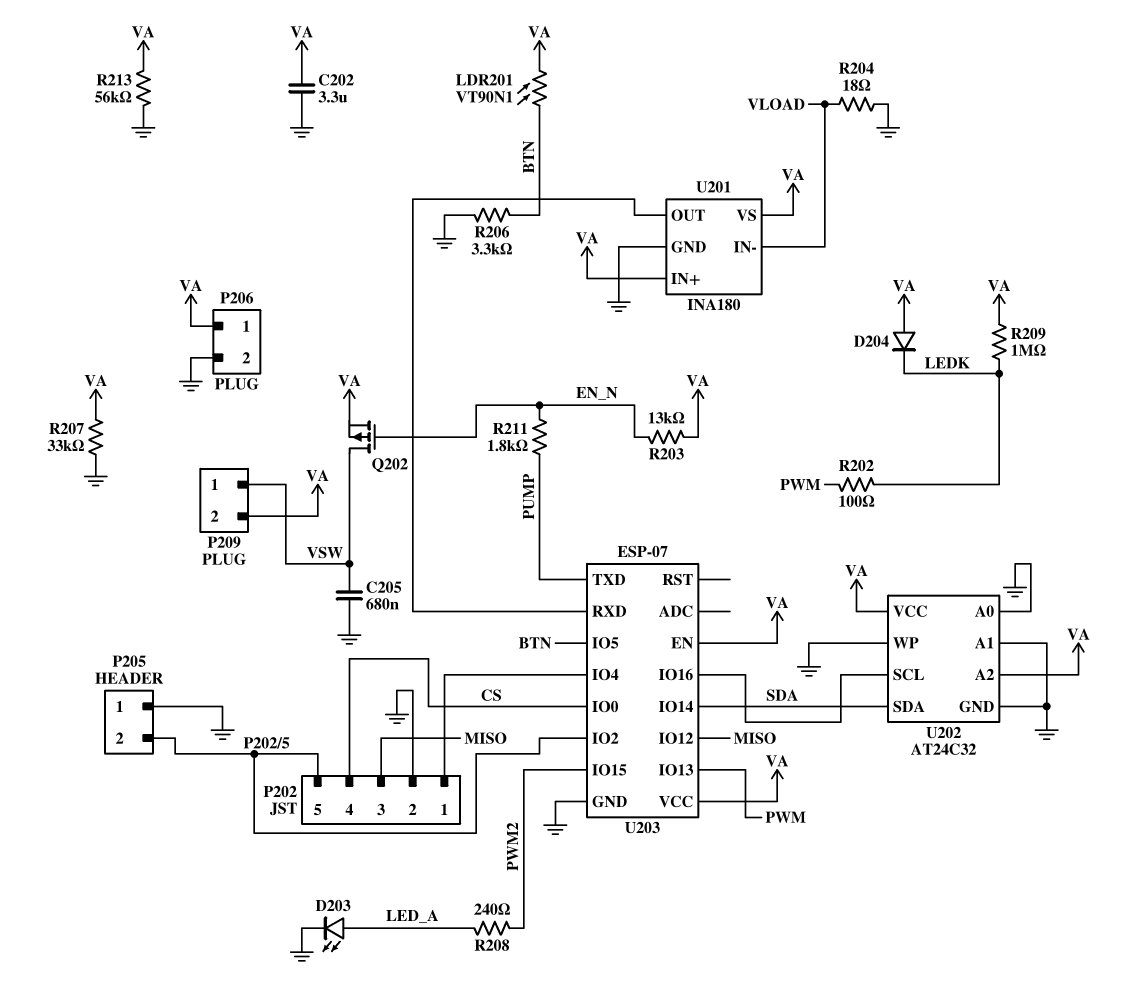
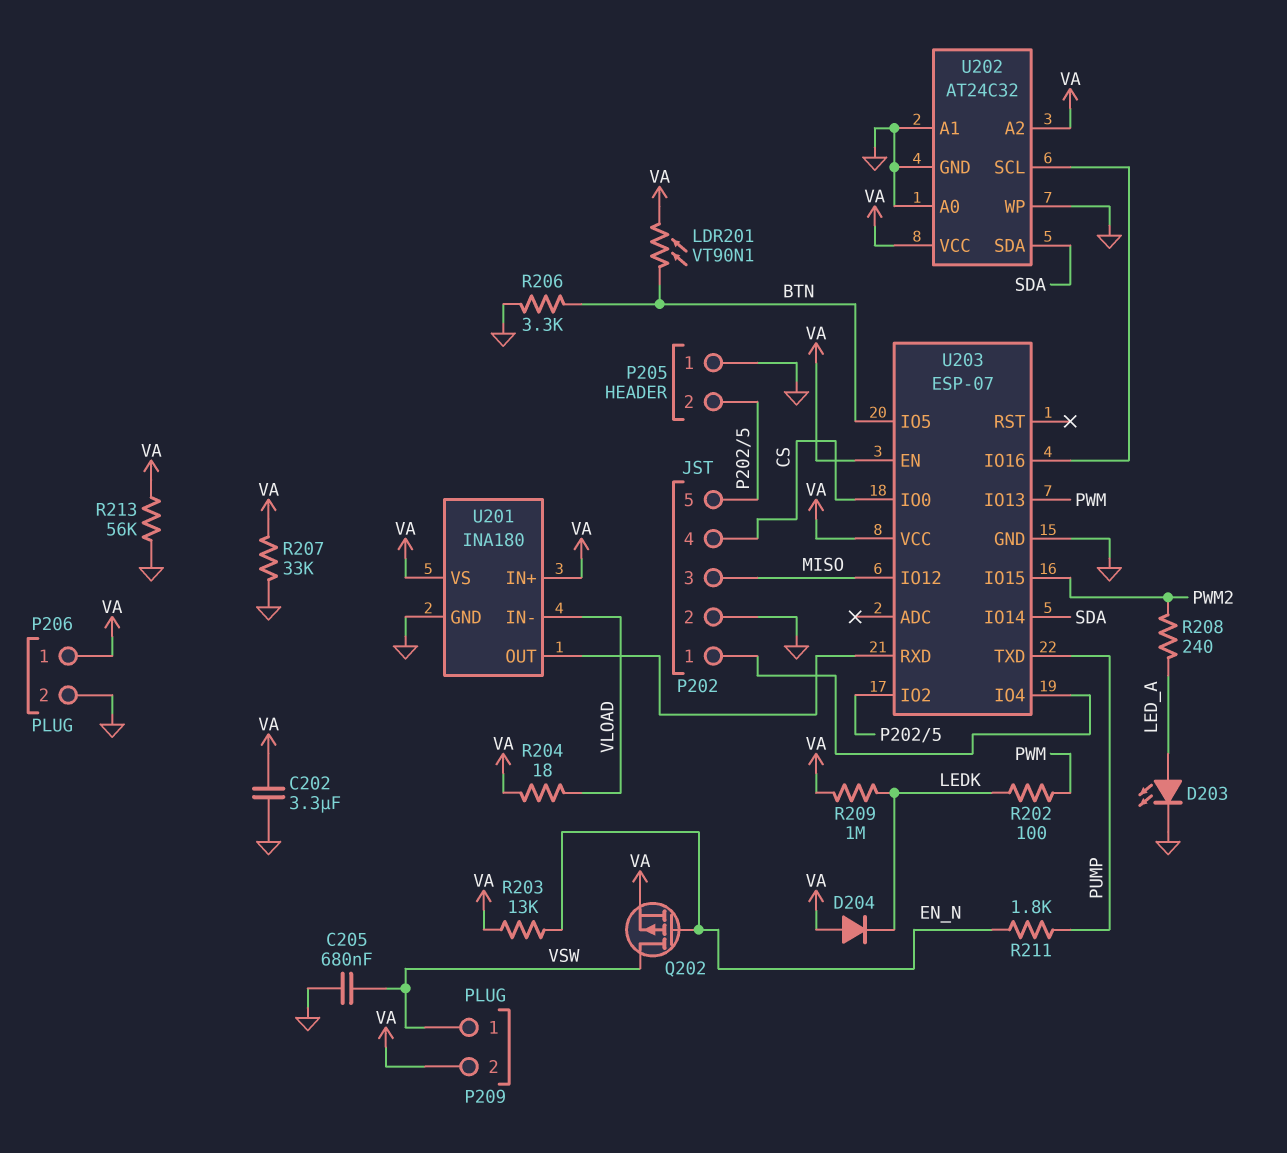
R204: 18 (GND, VLOAD) -> 18 (VA, VLOAD)

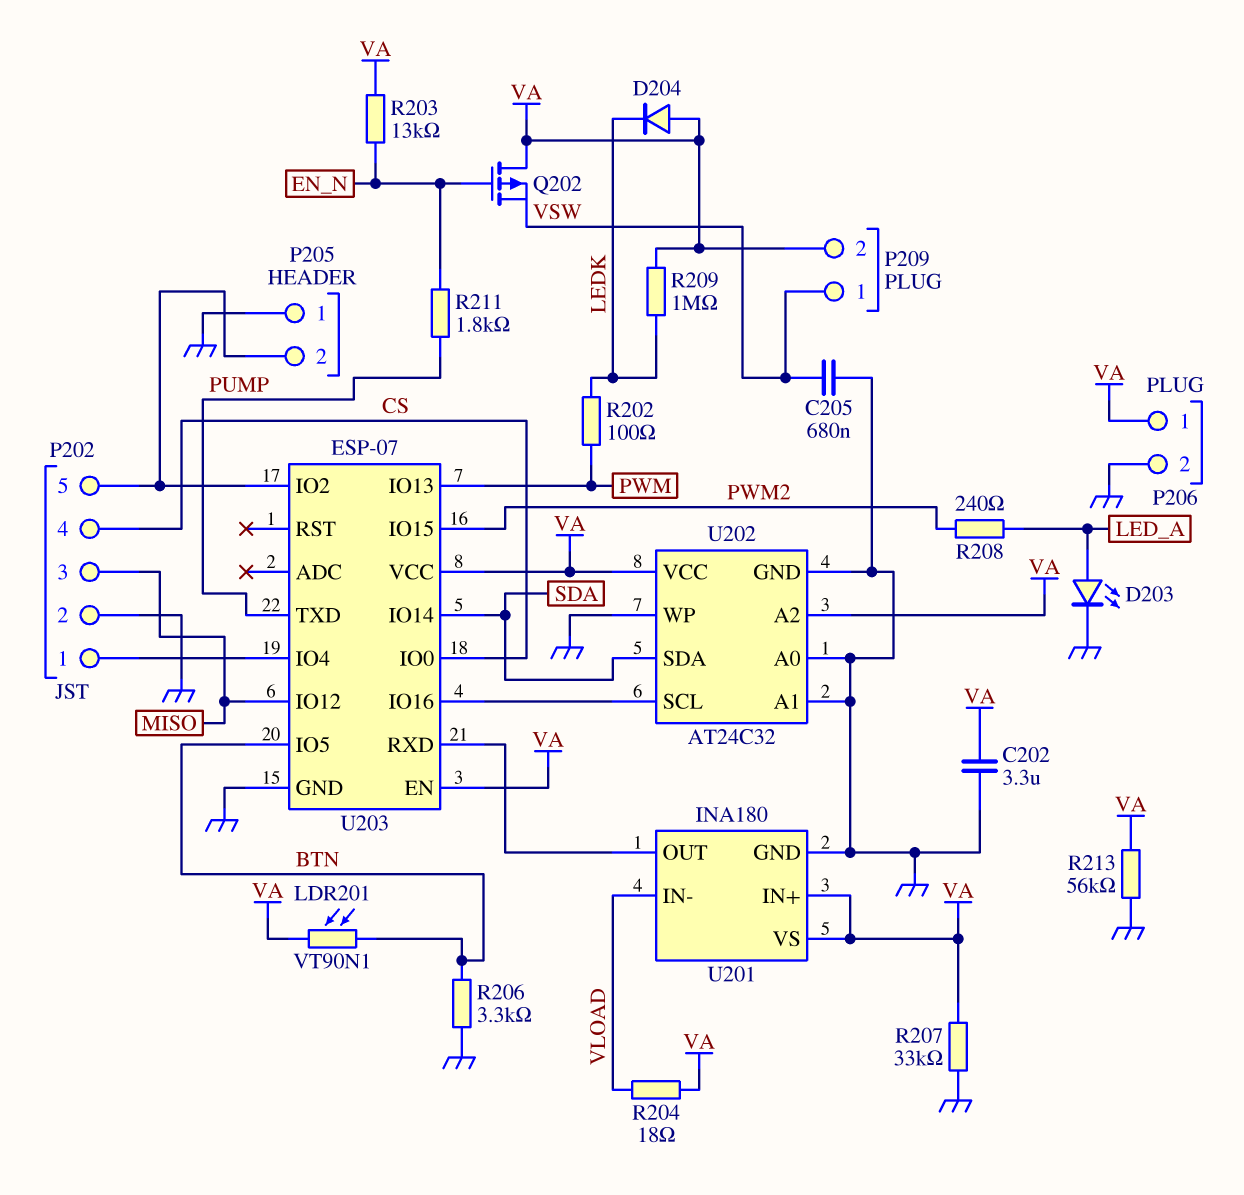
Q202: PMOS (G EN_N, D VSW, S VA) -> PMOS (G EN_N, D VA, S VSW)

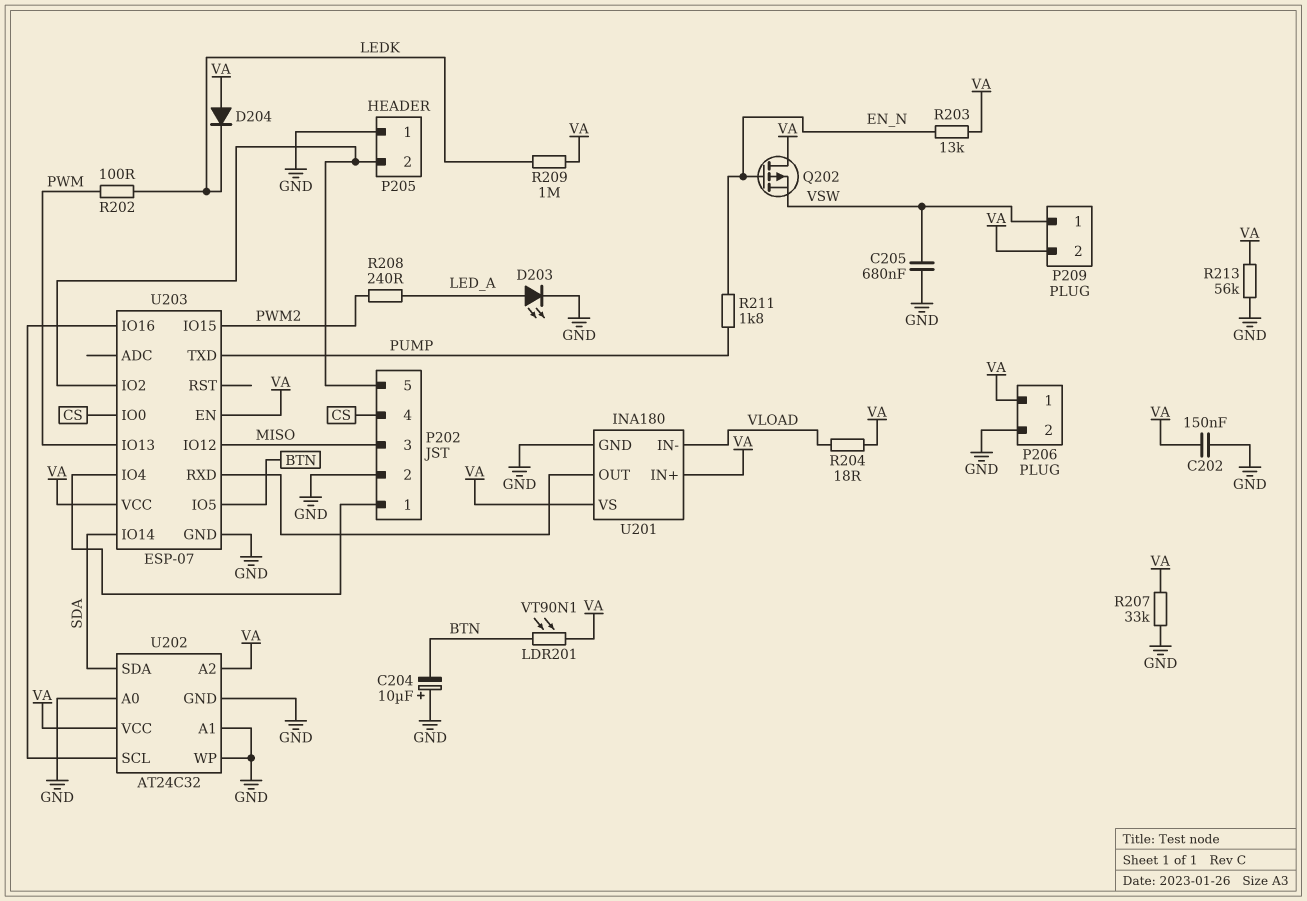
C202: 3.3uF (GND, VA) -> 150nF (GND, VA)
C204: none -> 10uF (plus GND, minus BTN)
R206: 3.3k (BTN, GND) -> none

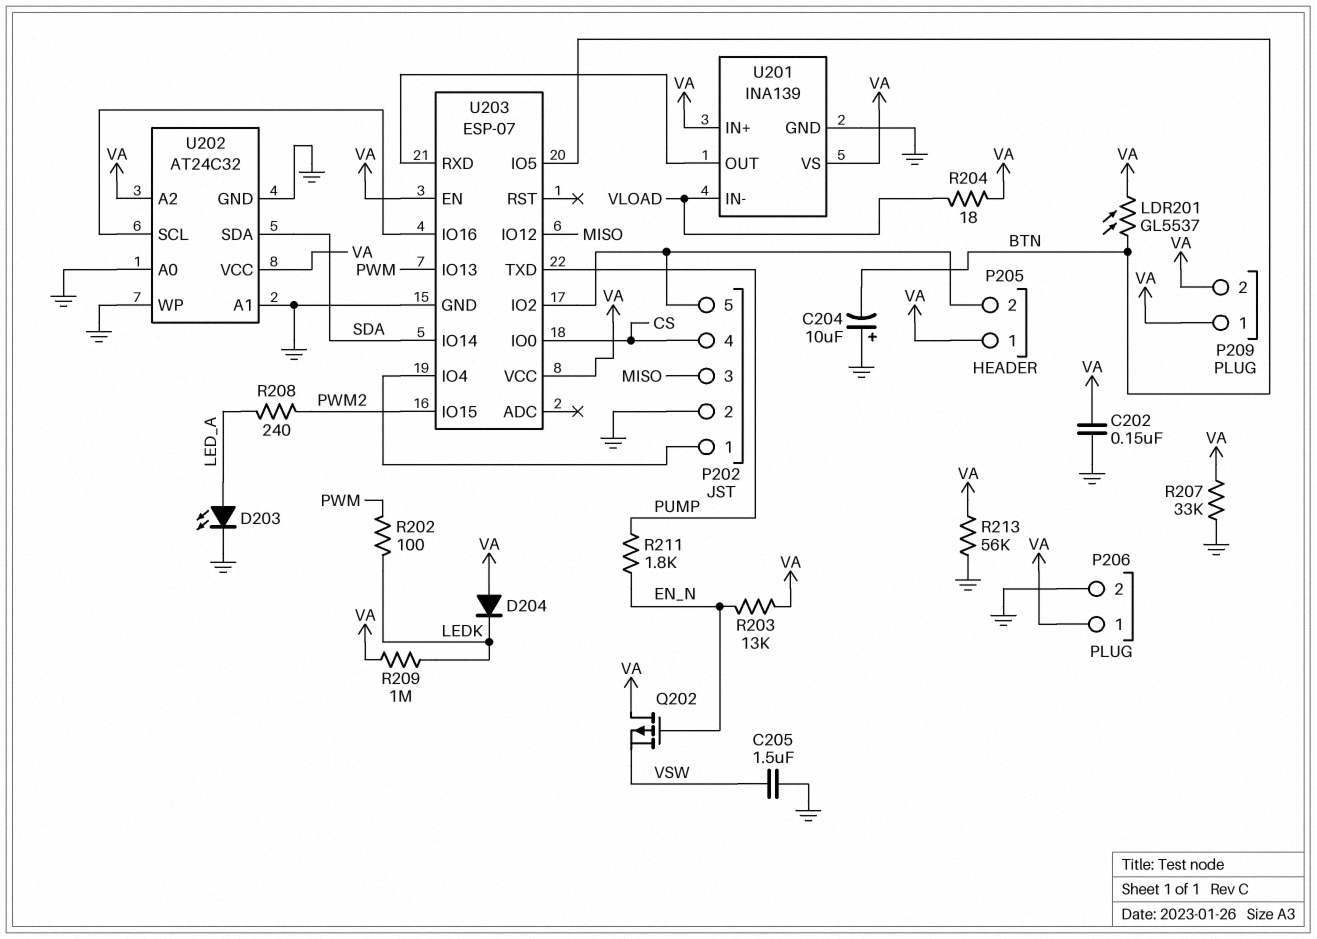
C205: 680nF (GND, VSW) -> 1.5uF (GND, VSW)
LDR201: VT90N1 (BTN, VA) -> GL5537 (BTN, VA)
P205 pin 1: GND -> VA
P209 pin 1: VSW -> VA
U201: INA180 -> INA139

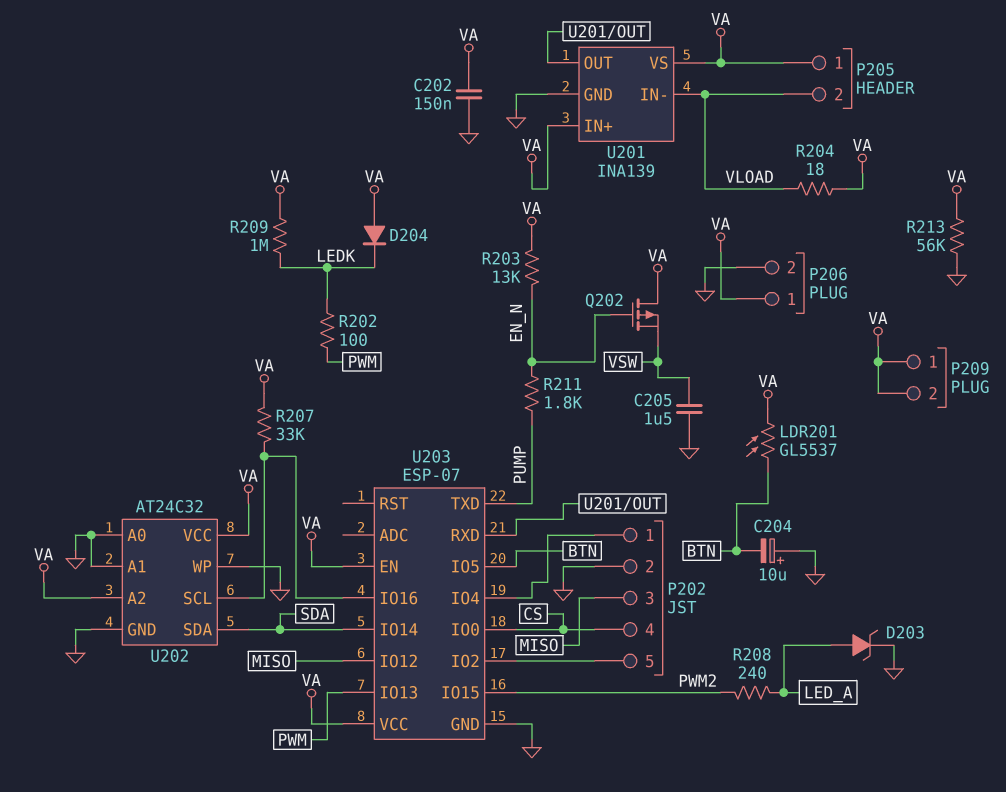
D203: LED (A LED_A, K GND) -> zener (A LED_A, K GND)
P205 pin 2: P202/5 -> VLOAD
R207: 33k (GND, VA) -> 33k (U202/SCL, VA)

